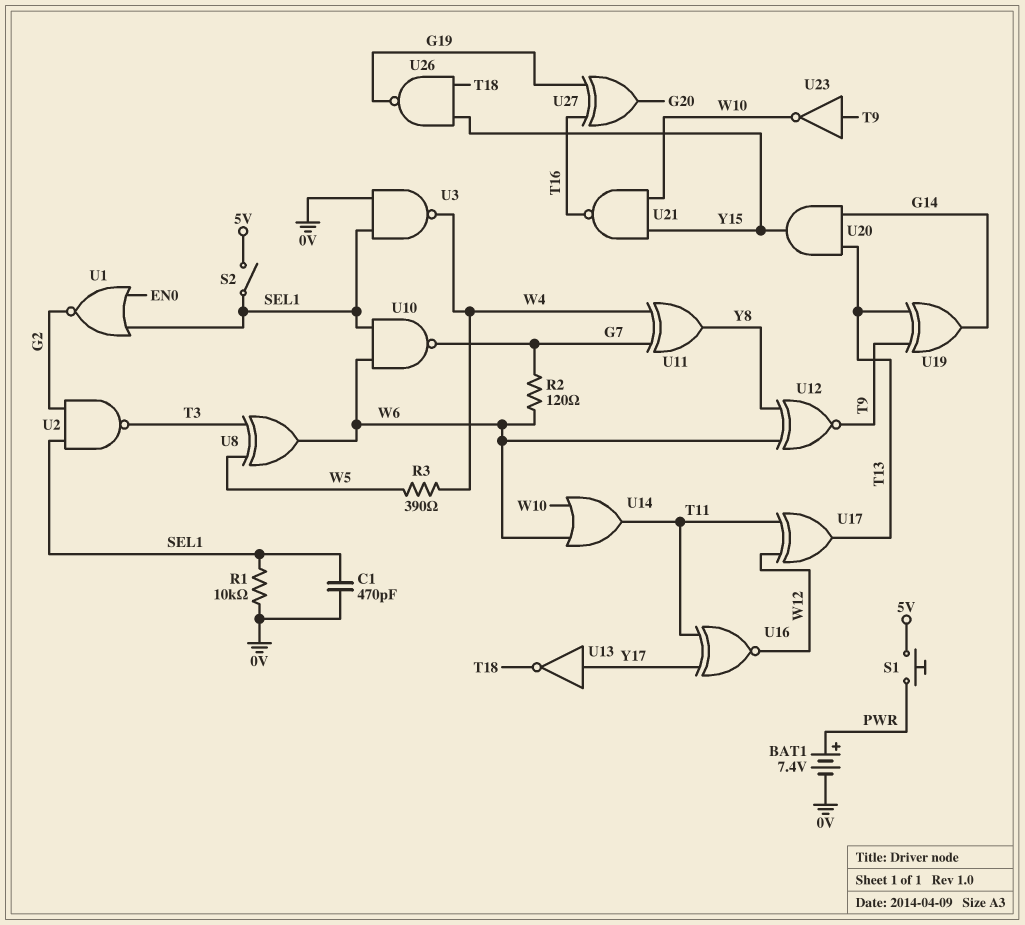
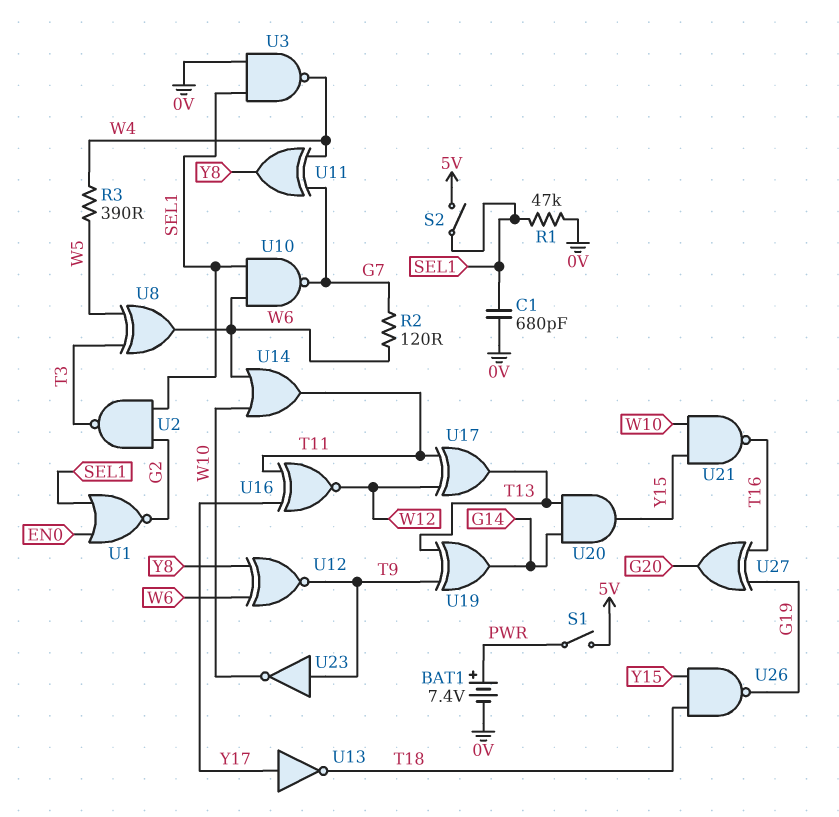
C1: 470pF (0V, SEL1) -> 680pF (0V, SEL1)
R1: 10k (0V, SEL1) -> 47k (0V, SEL1)
S1: button (5V, PWR) -> switch (5V, PWR)

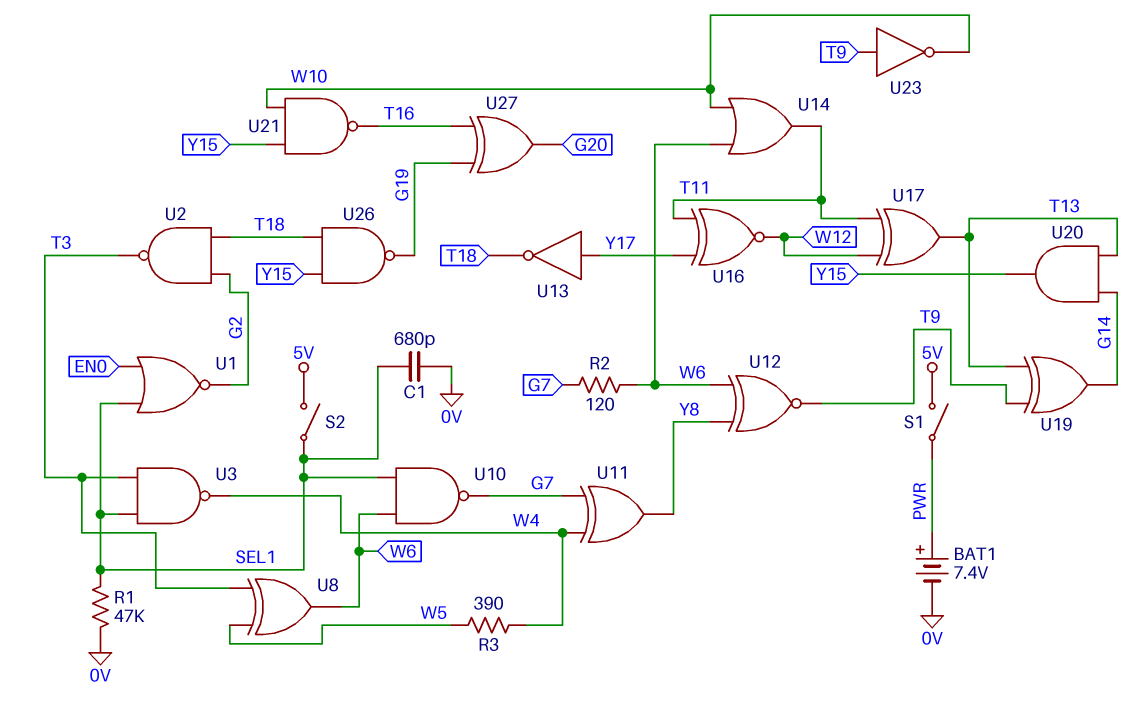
U2: NAND (in G2, in SEL1, out T3) -> NAND (in G2, in T18, out T3)
U3: NAND (in 0V, in SEL1, out W4) -> NAND (in SEL1, in T3, out W4)

